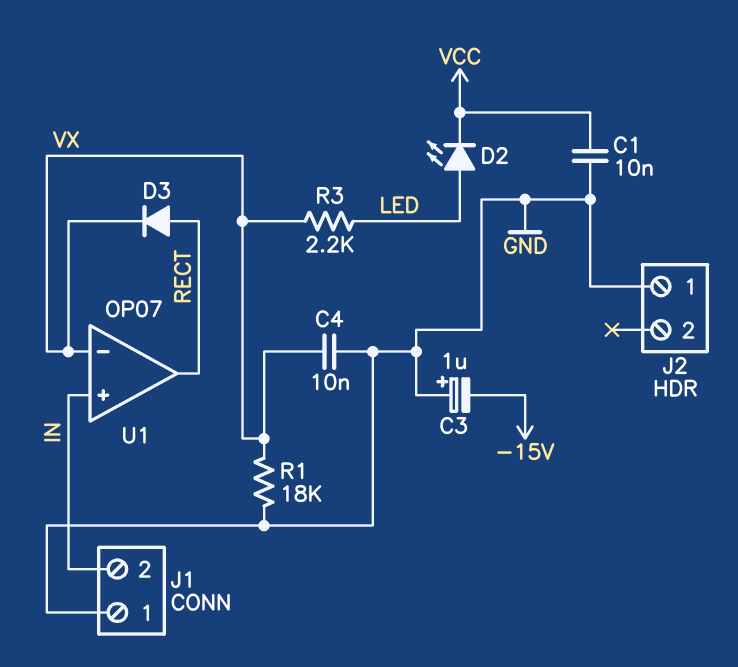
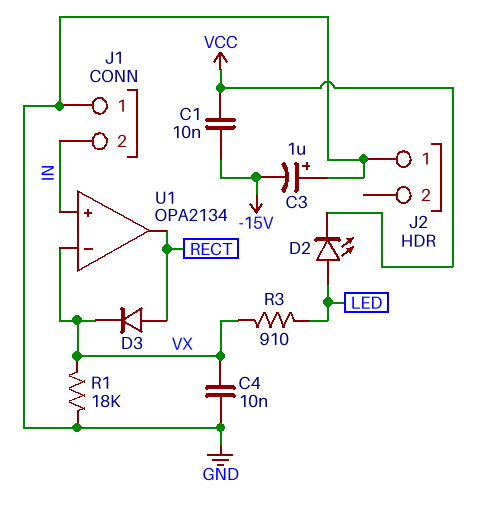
C1: 10nF (GND, VCC) -> 10nF (-15V, VCC)
R3: 2.2k (LED, VX) -> 910 (LED, VX)
U1: OP07 -> OPA2134

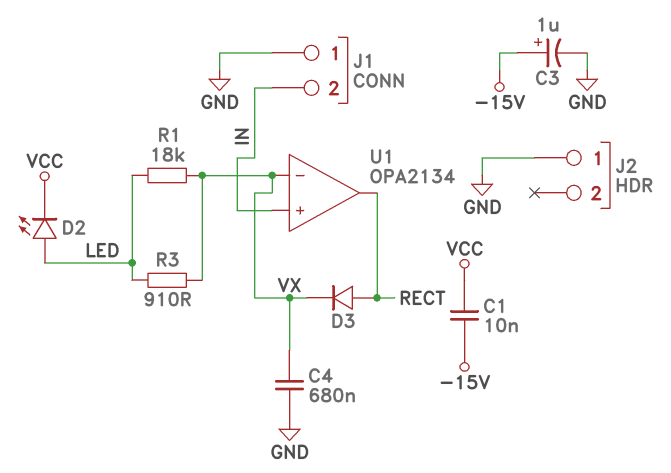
C3: 1uF (plus GND, minus -15V) -> 1uF (plus -15V, minus GND)
C4: 10nF (GND, VX) -> 680nF (GND, VX)
R1: 18k (GND, VX) -> 18k (LED, VX)

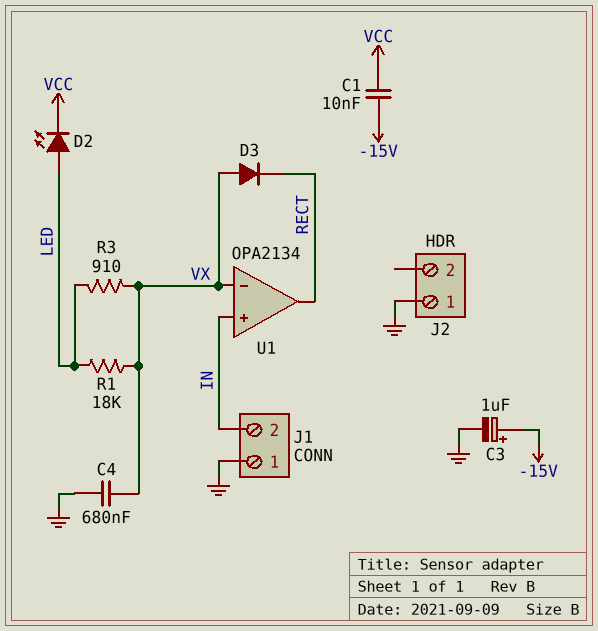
D3: diode (A RECT, K VX) -> diode (A VX, K RECT)

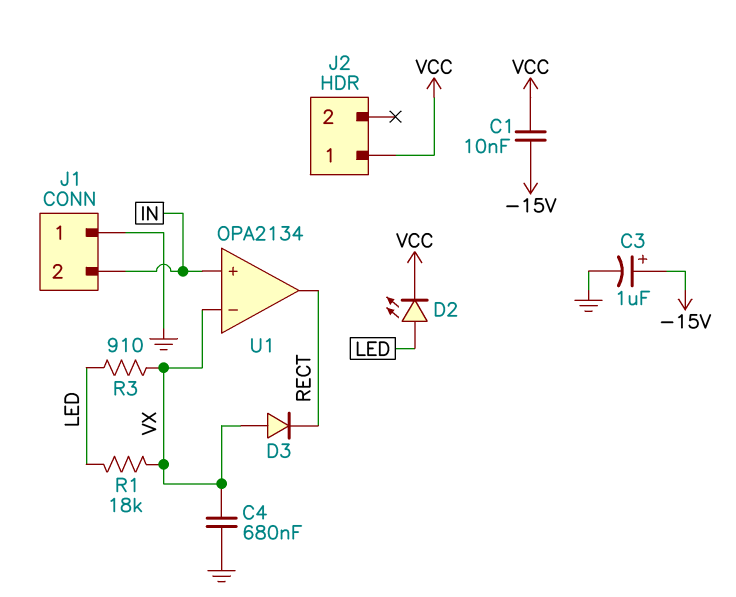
J2 pin 1: GND -> VCC

